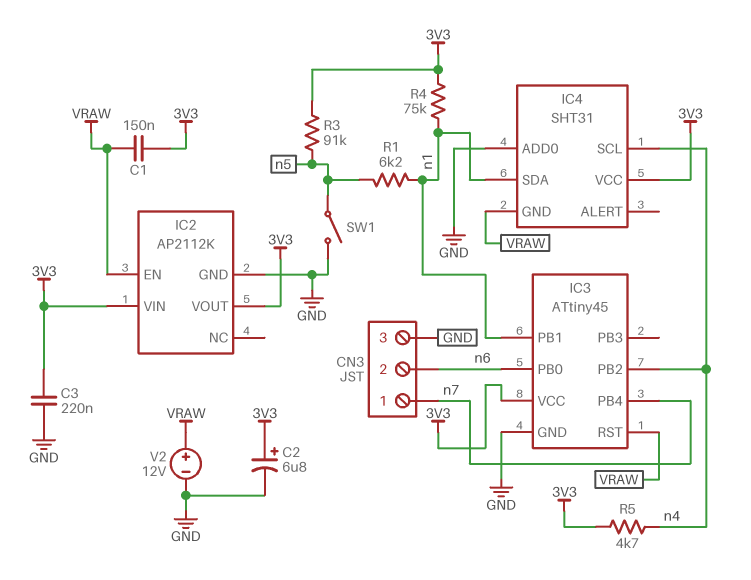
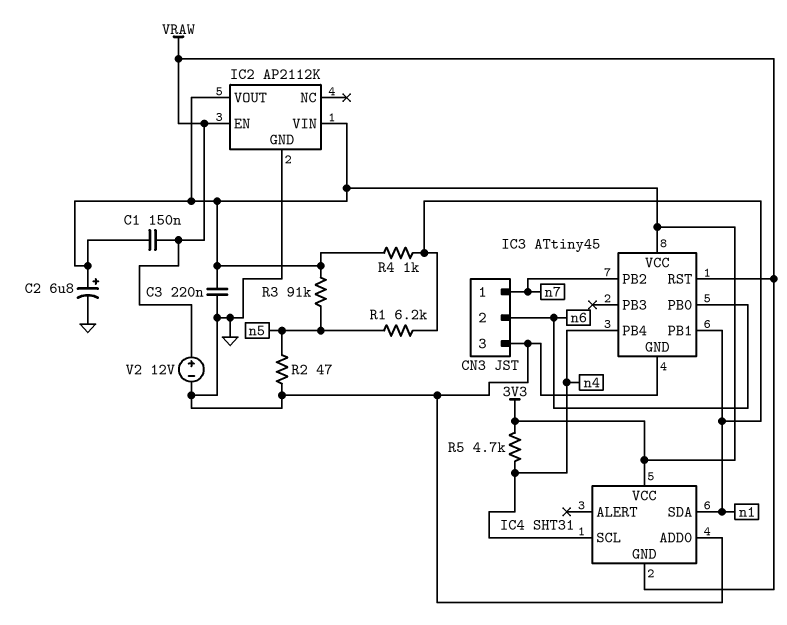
IC3 pin PB2: n4 -> n7
IC3 pin PB4: n7 -> n4
R2: none -> 47 (GND, n5)
R4: 75k (3V3, n1) -> 1k (3V3, n1)
SW1: switch (GND, n5) -> none

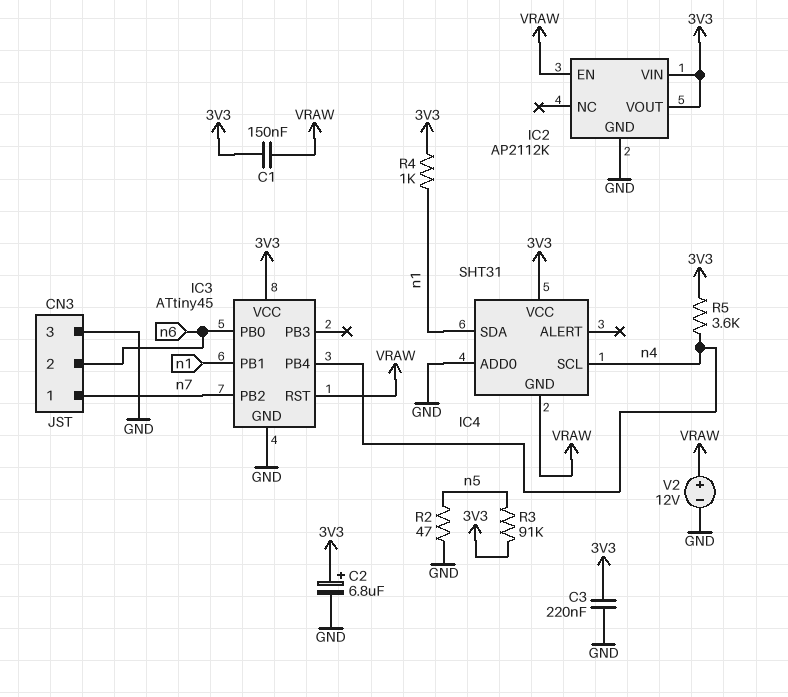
R1: 6.2k (n1, n5) -> none
R5: 4.7k (3V3, n4) -> 3.6k (3V3, n4)

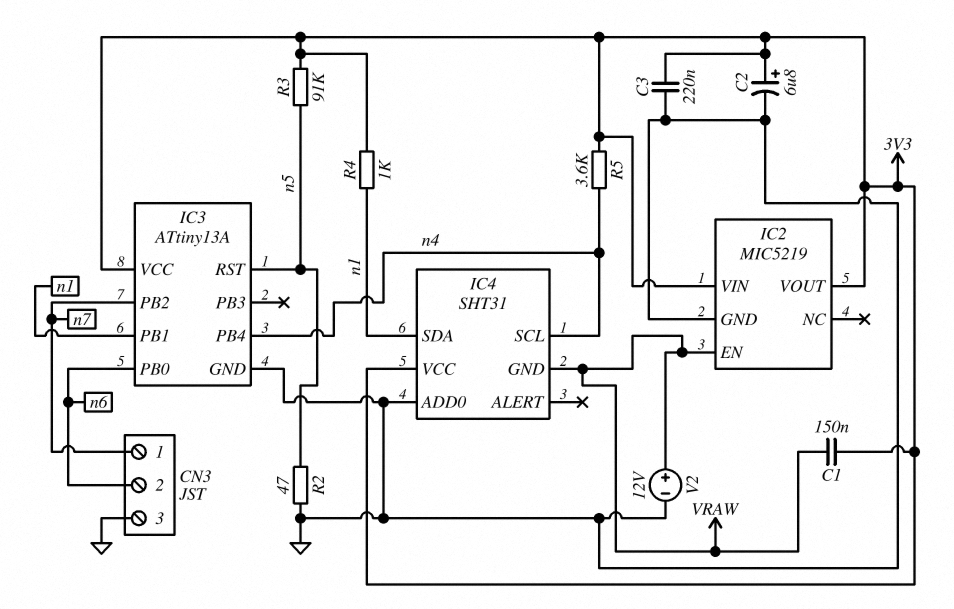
IC2: AP2112K -> MIC5219
IC3: ATtiny45 -> ATtiny13A
IC3 pin RST: VRAW -> n5

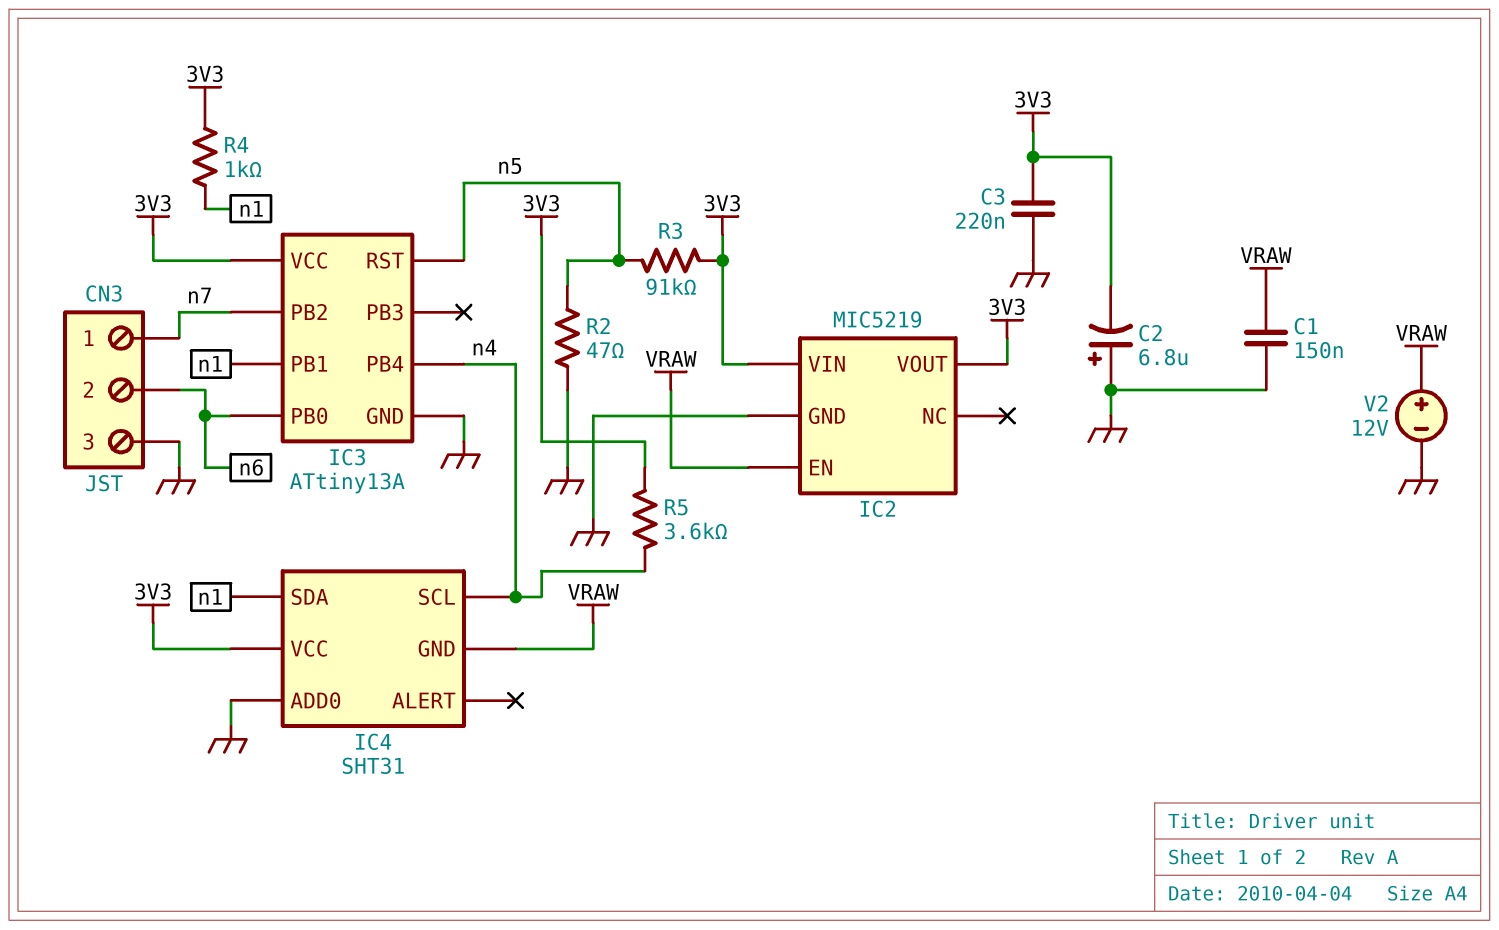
C1: 150nF (3V3, VRAW) -> 150nF (GND, VRAW)
C2: 6.8uF (plus 3V3, minus GND) -> 6.8uF (plus GND, minus 3V3)

